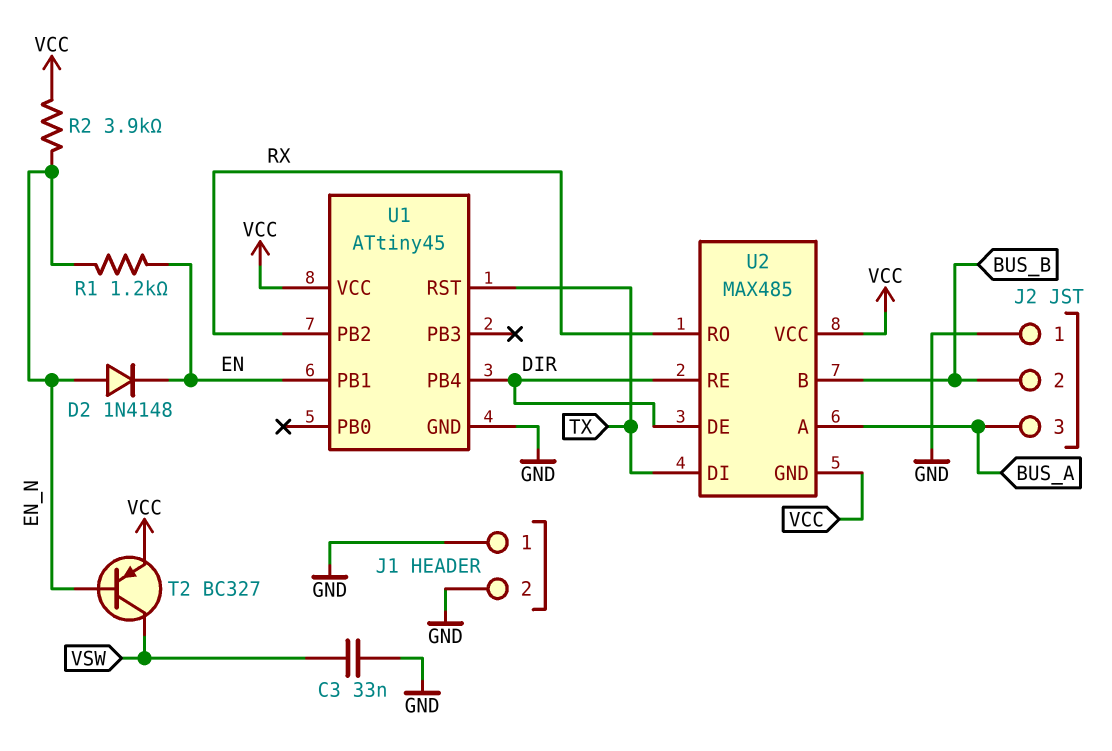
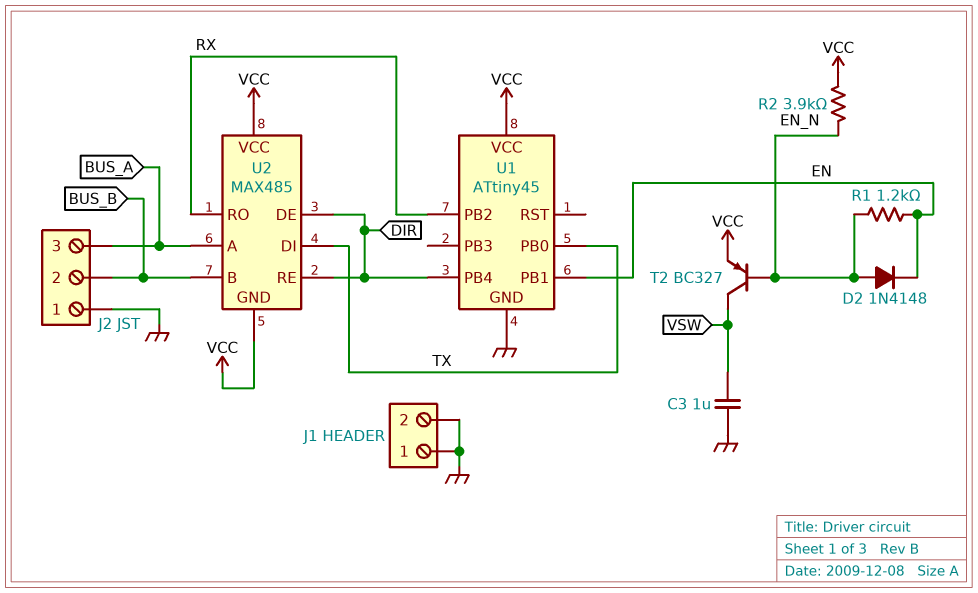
C3: 33nF (GND, VSW) -> 1uF (GND, VSW)
U1 pin PB0: none -> TX
U1 pin RST: TX -> none

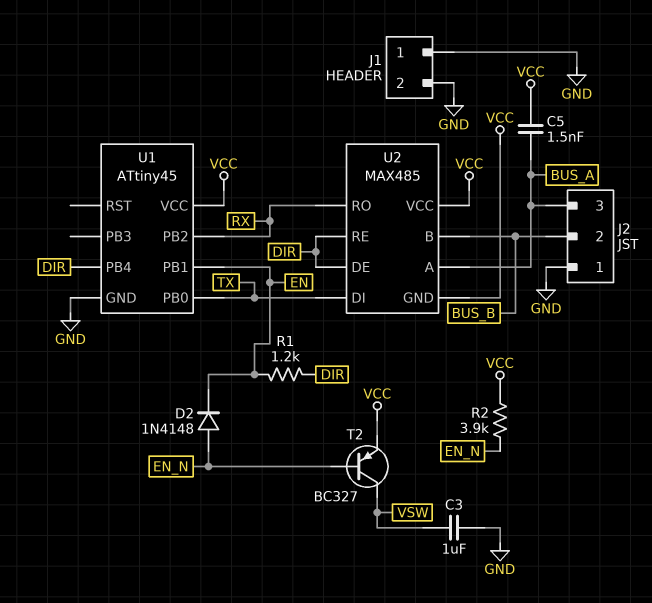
C5: none -> 1.5nF (BUS_A, VCC)
R1: 1.2k (EN, EN_N) -> 1.2k (DIR, EN)

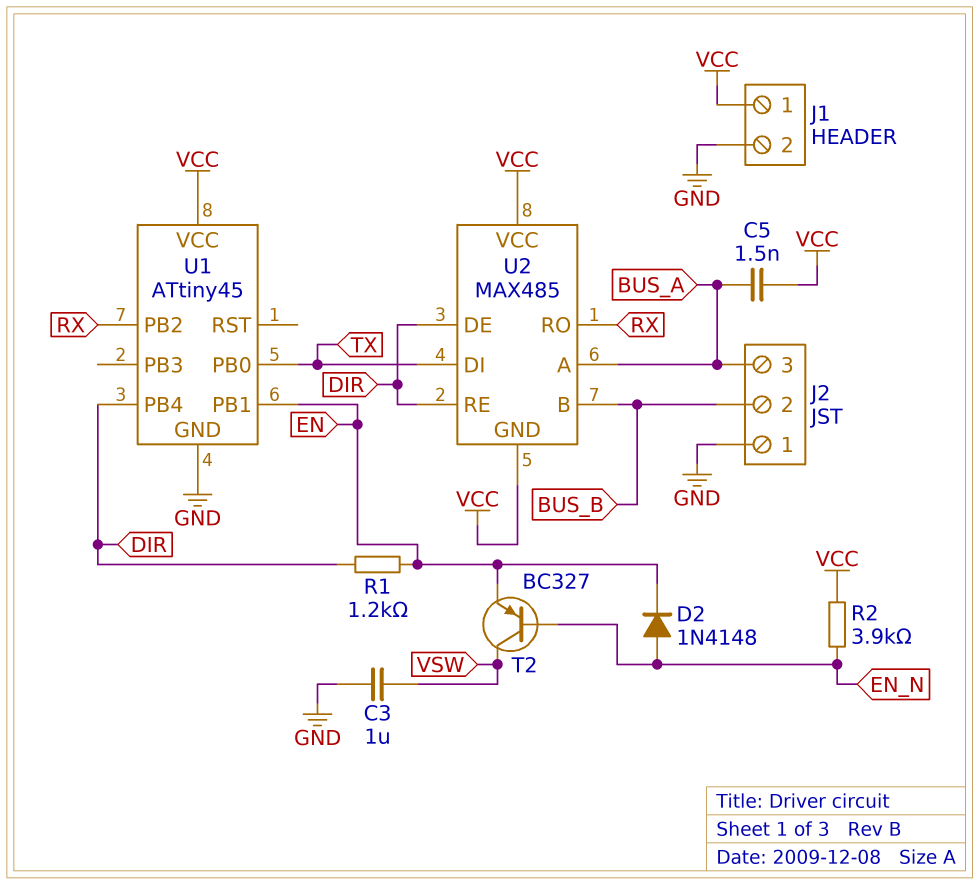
J1 pin 1: GND -> VCC
T2: PNP BC327 (B EN_N, C VSW, E VCC) -> PNP BC327 (B EN_N, C VSW, E EN)

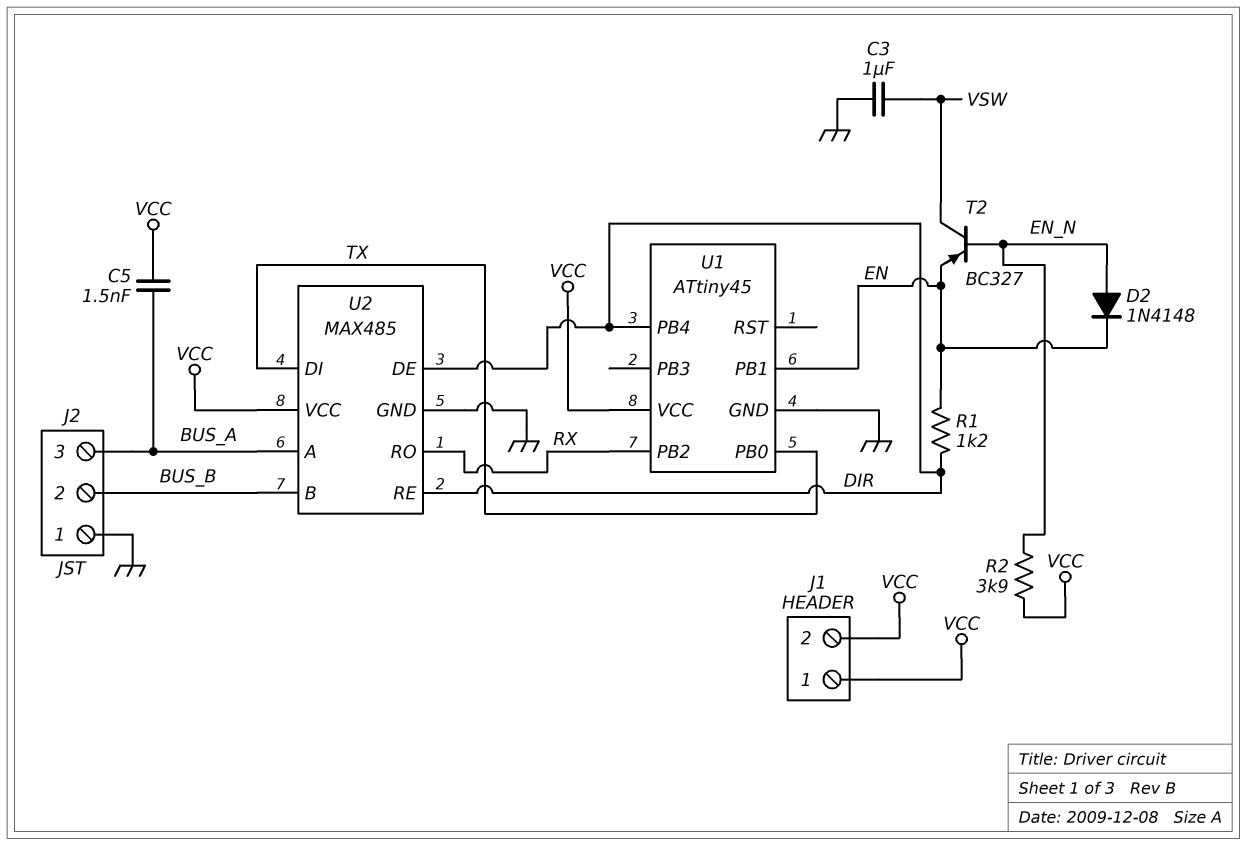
J1 pin 2: GND -> VCC
U2 pin GND: VCC -> GND

